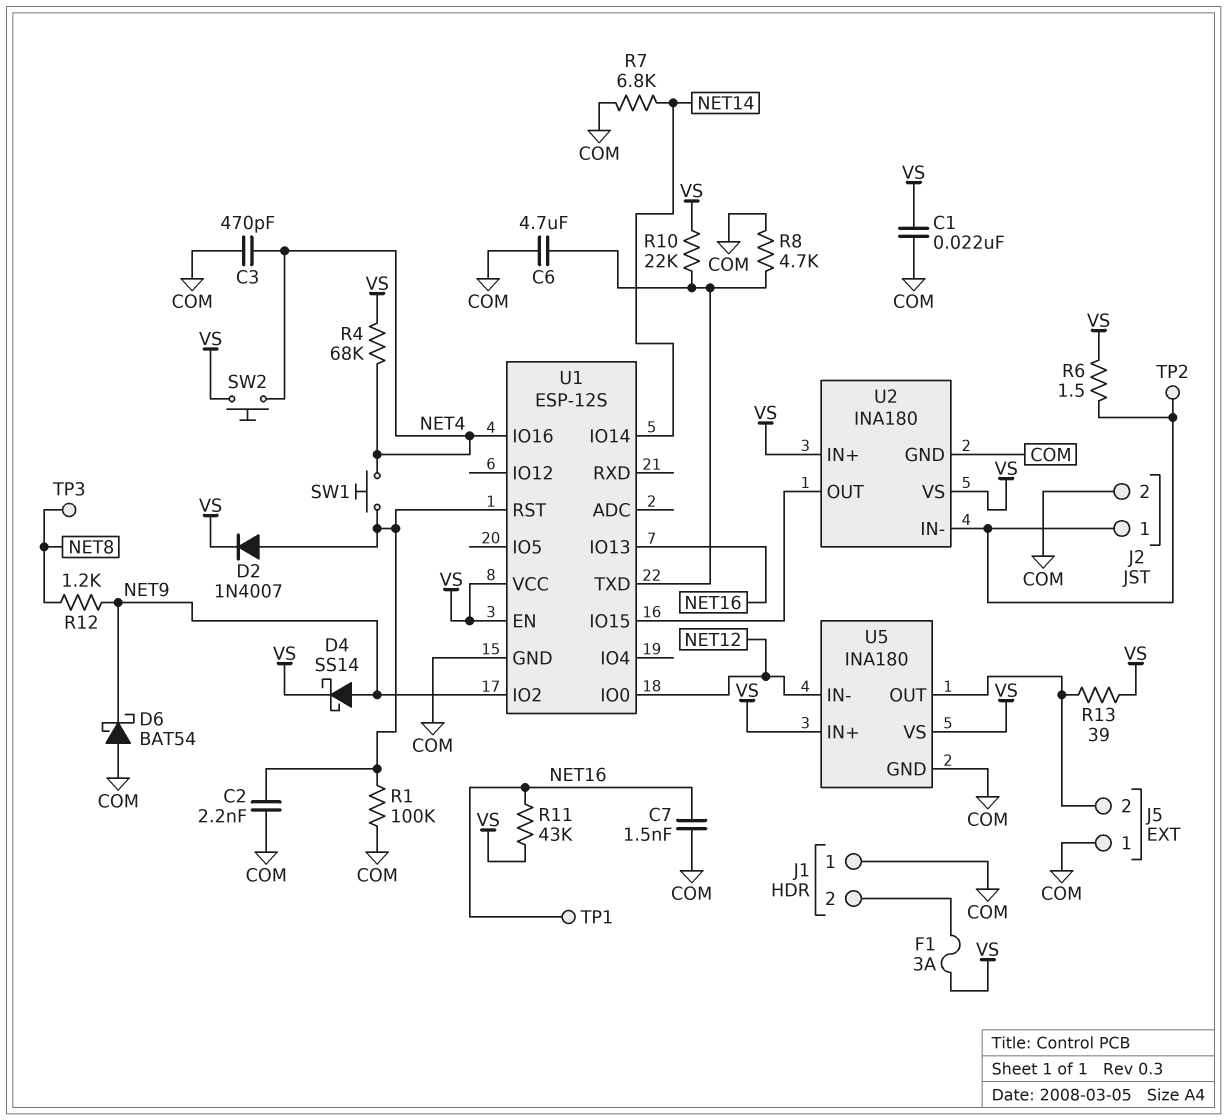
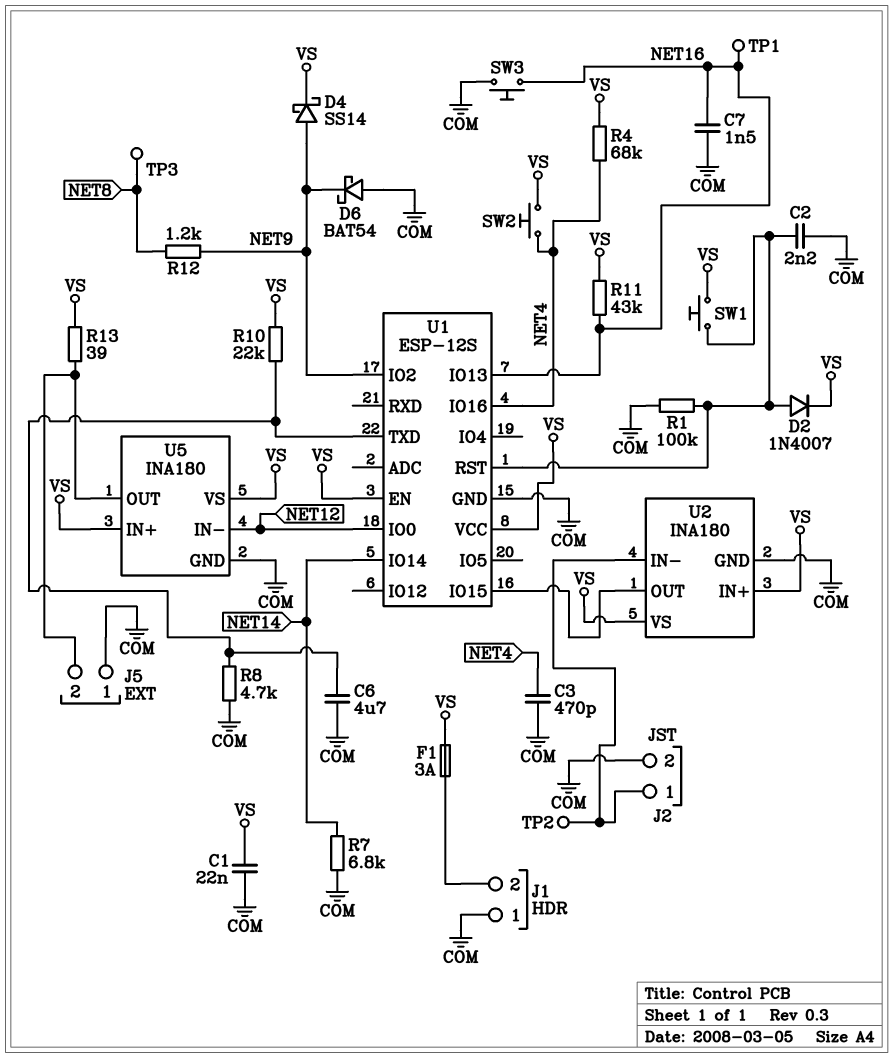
R6: 1.5 (J2/1, VS) -> none
SW1: button (NET4, U1/RST) -> button (U1/RST, VS)
SW3: none -> button (COM, NET16)

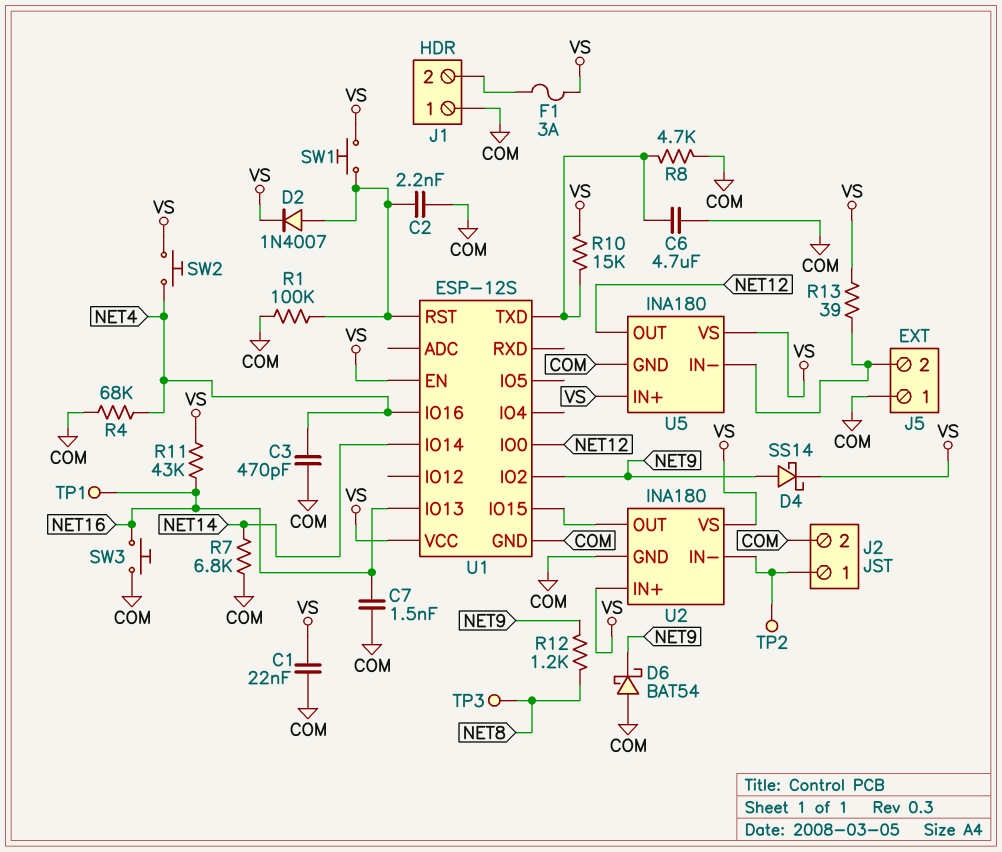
R4: 68k (NET4, VS) -> 68k (COM, NET4)
R10: 22k (U1/TXD, VS) -> 15k (U1/TXD, VS)
U5 pin IN-: NET12 -> J5/2
U5 pin OUT: J5/2 -> NET12

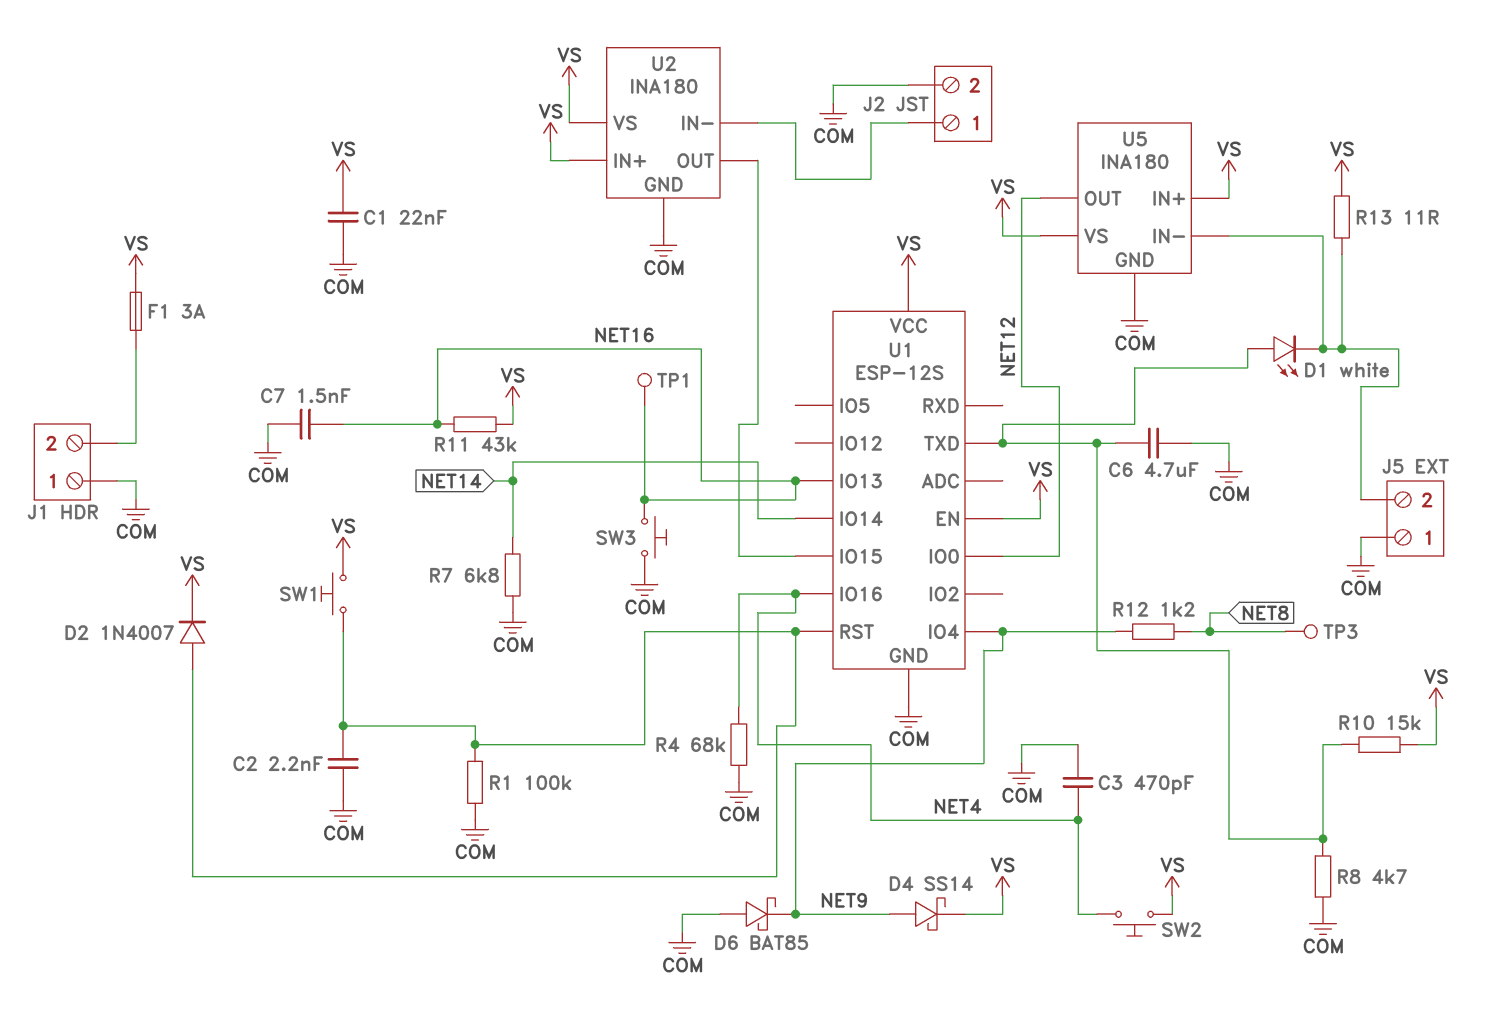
D1: none -> LED white (A U1/TXD, K J5/2)
D6: schottky BAT54 (A COM, K NET9) -> schottky BAT85 (A COM, K NET9)
R13: 39 (J5/2, VS) -> 11 (J5/2, VS)
TP2: test point (J2/1) -> none
U1 pin IO2: NET9 -> none
U1 pin IO4: none -> NET9

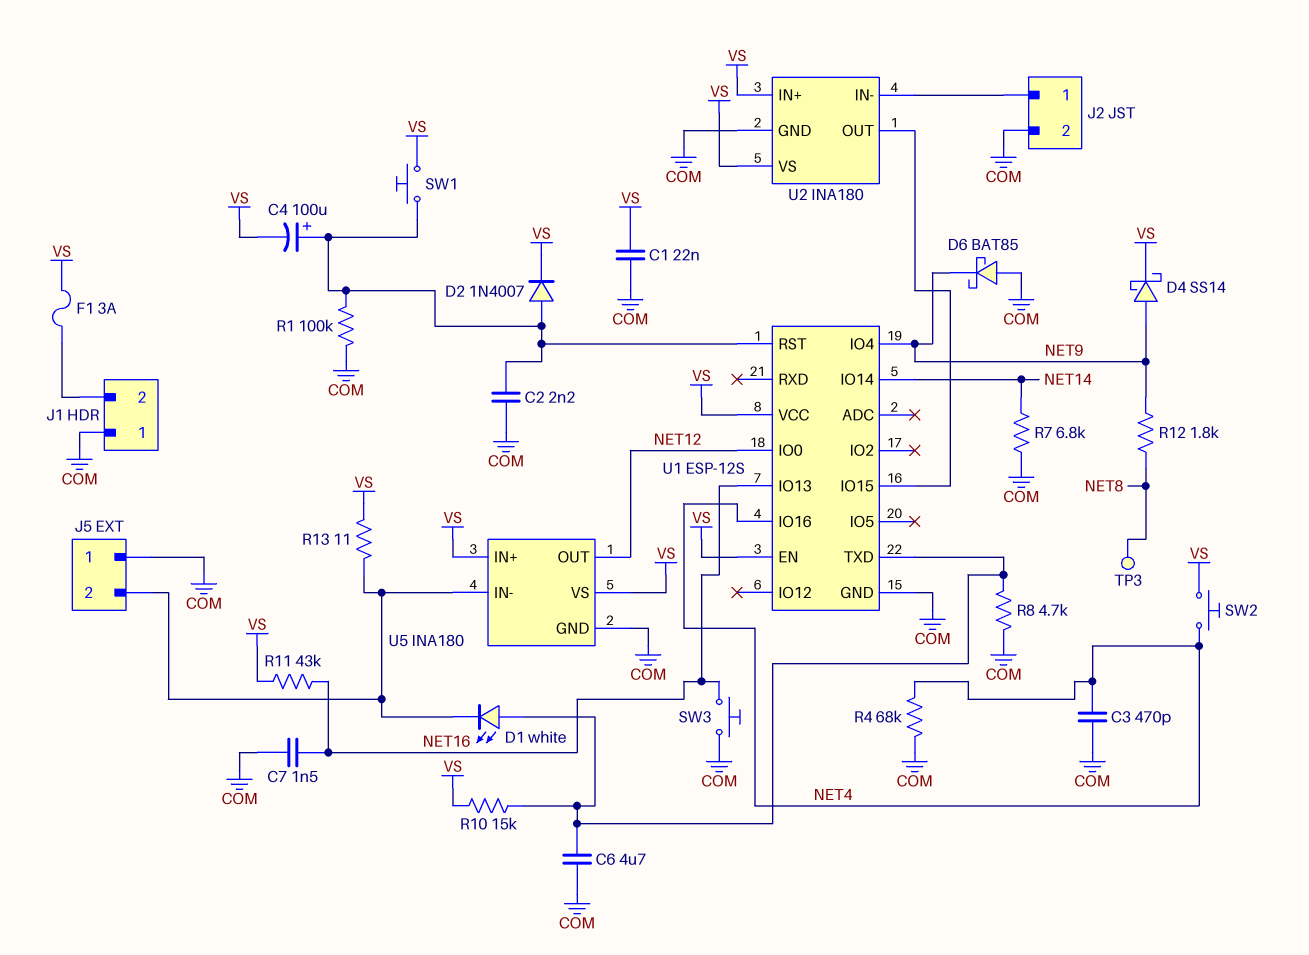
C4: none -> 100uF (plus U1/RST, minus VS)
R12: 1.2k (NET8, NET9) -> 1.8k (NET8, NET9)
TP1: test point (NET16) -> none

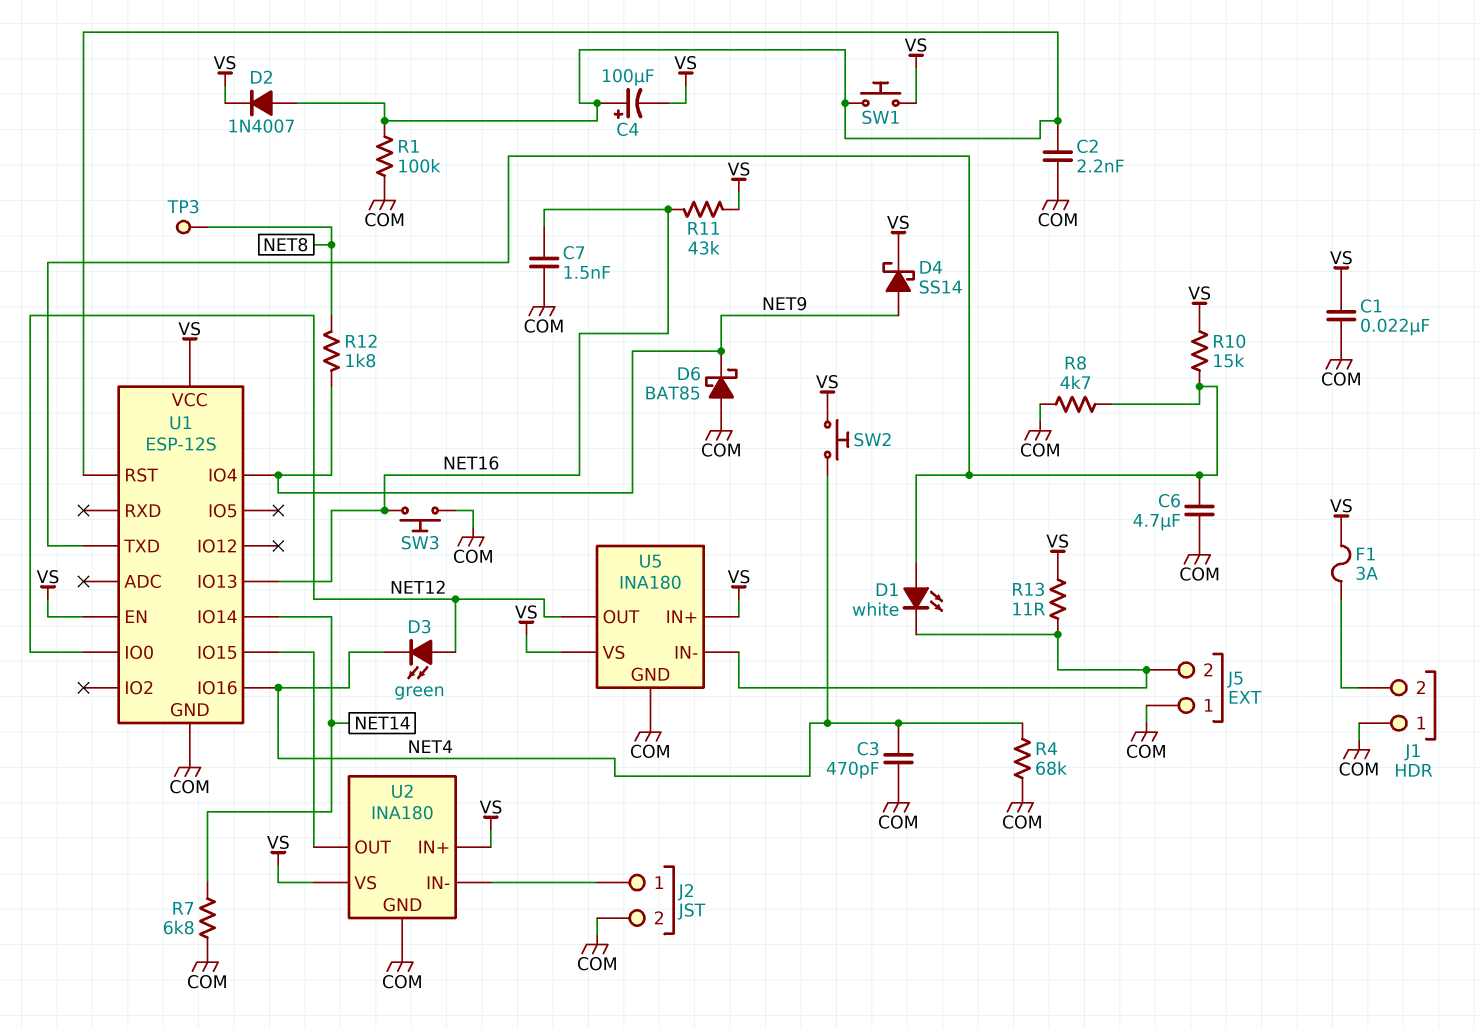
D3: none -> LED green (A NET12, K NET4)

